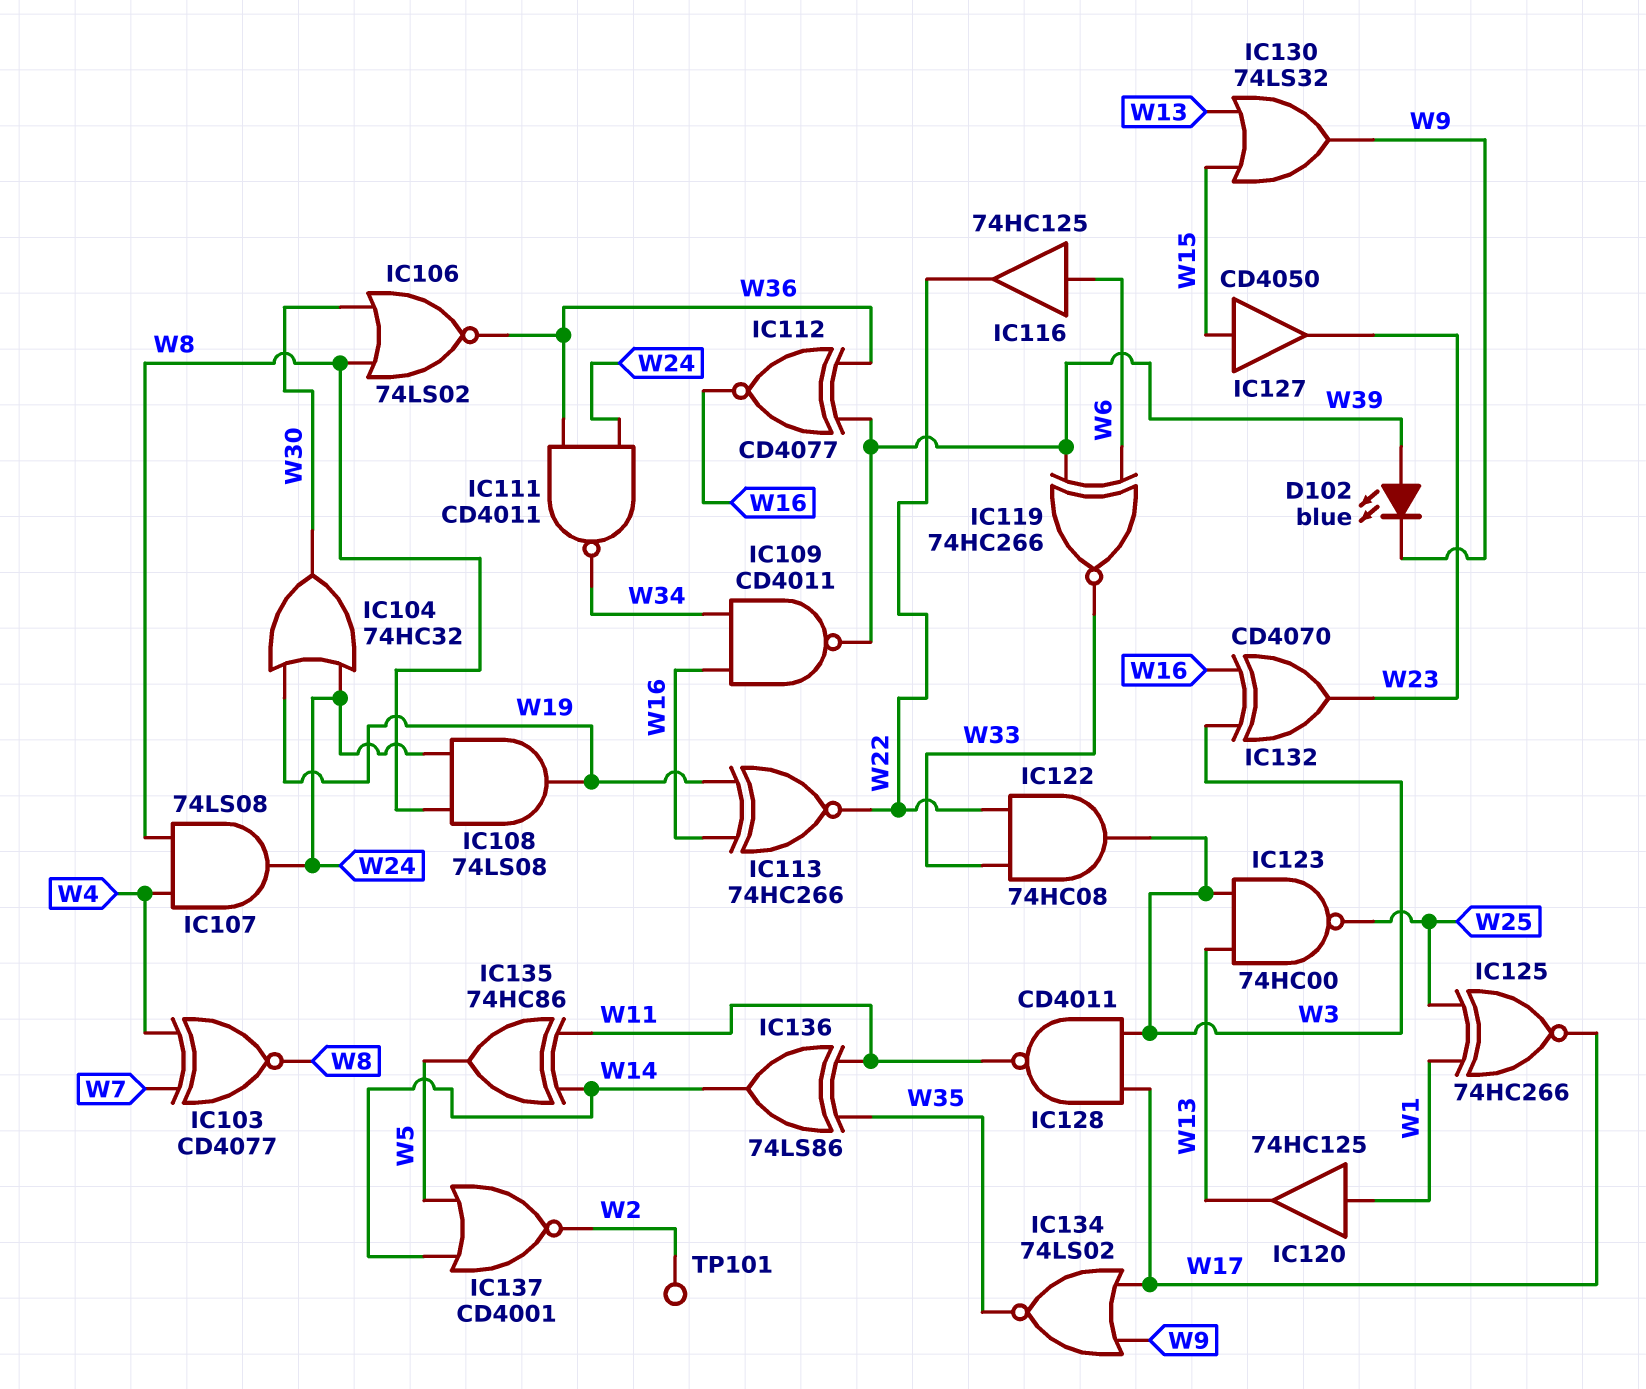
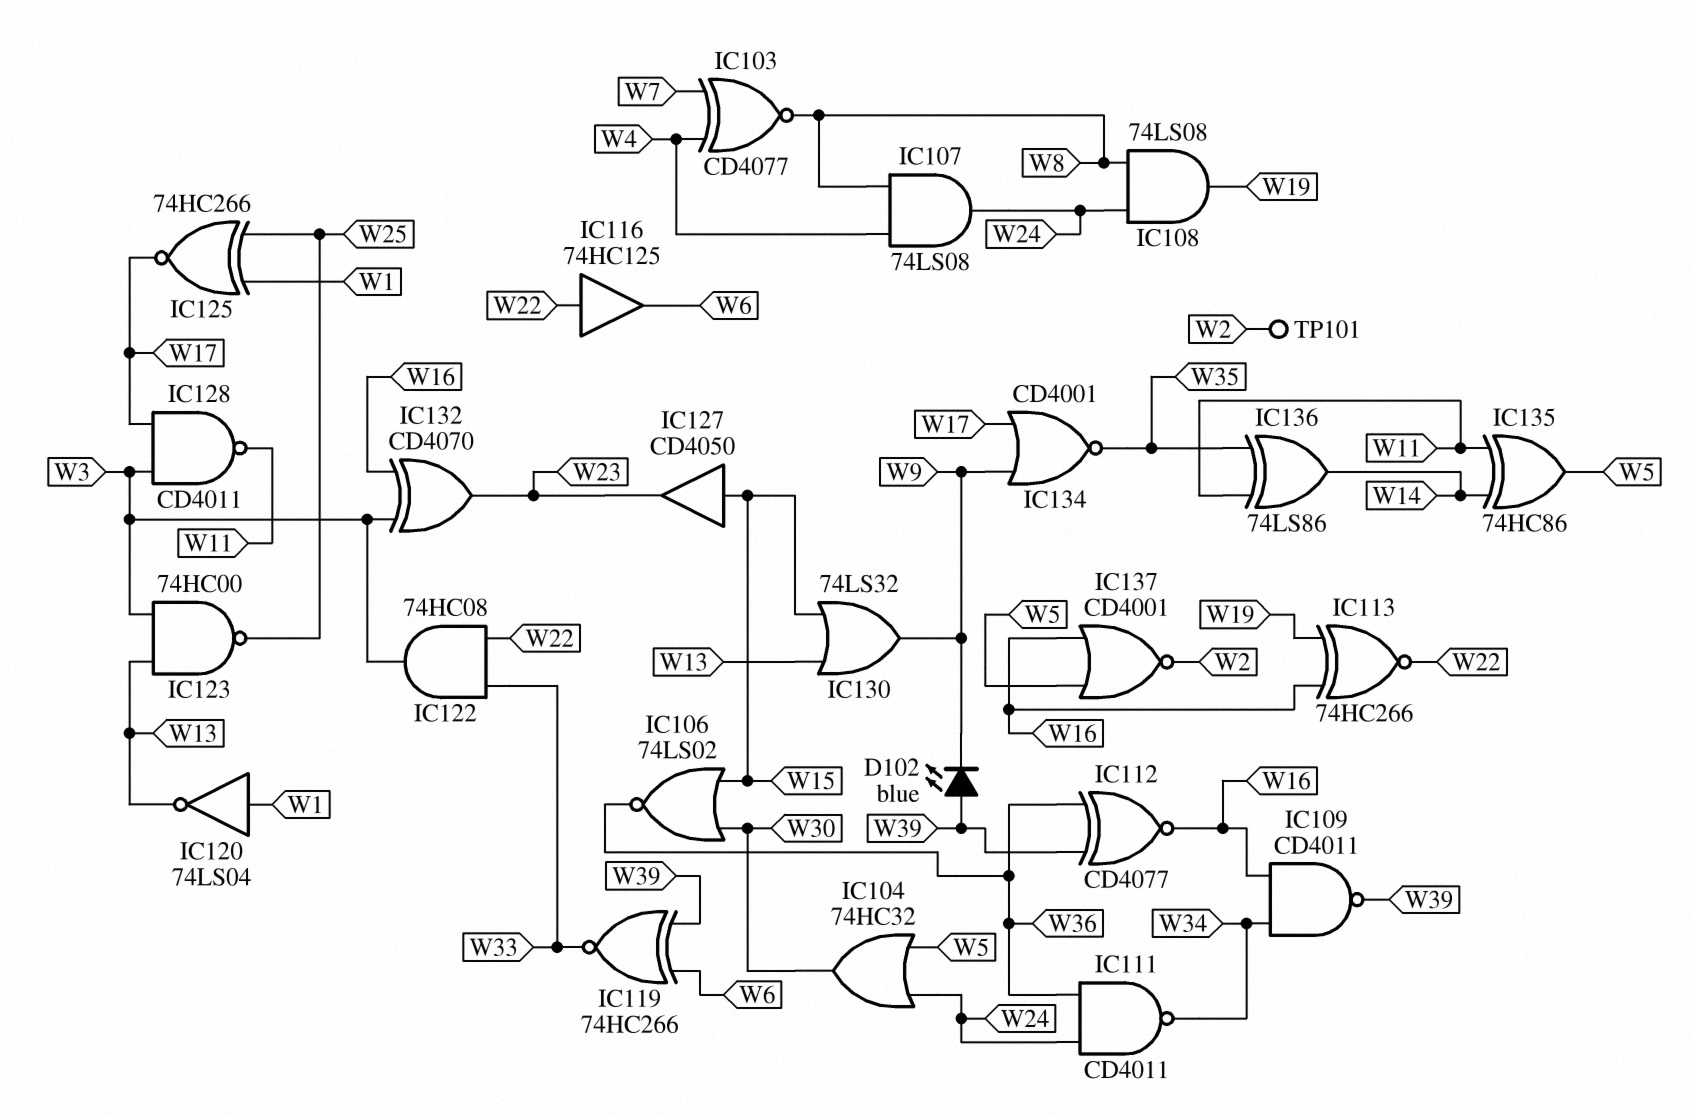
IC104: OR 74HC32 (in W19, in W24, out W30) -> OR 74HC32 (in W5, in W24, out W30)
IC106: NOR 74LS02 (in W8, in W30, out W36) -> NOR 74LS02 (in W15, in W30, out W36)
IC116: buffer 74HC125 (in W6, out W22) -> buffer 74HC125 (in W22, out W6)
IC120: buffer 74HC125 (in W1, out W13) -> NOT 74LS04 (in W1, out W13)
IC134: NOR 74LS02 (in W9, in W17, out W35) -> NOR CD4001 (in W9, in W17, out W35)
IC137: NOR CD4001 (in W5, in W14, out W2) -> NOR CD4001 (in W5, in W16, out W2)

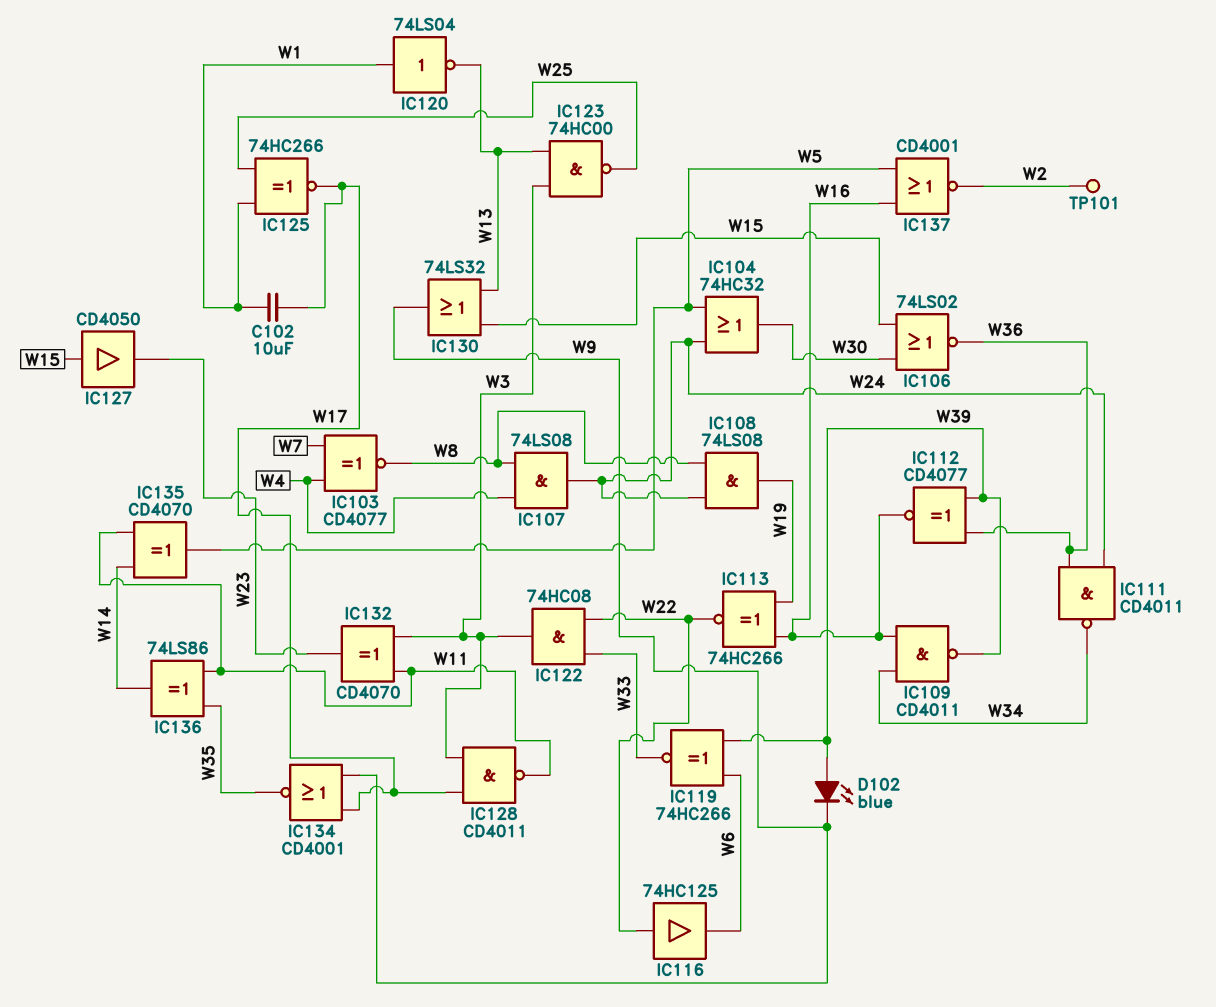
C102: none -> 10uF (W1, W17)
IC132: XOR CD4070 (in W3, in W16, out W23) -> XOR CD4070 (in W3, in W11, out W23)
IC135: XOR 74HC86 (in W11, in W14, out W5) -> XOR CD4070 (in W11, in W14, out W5)

